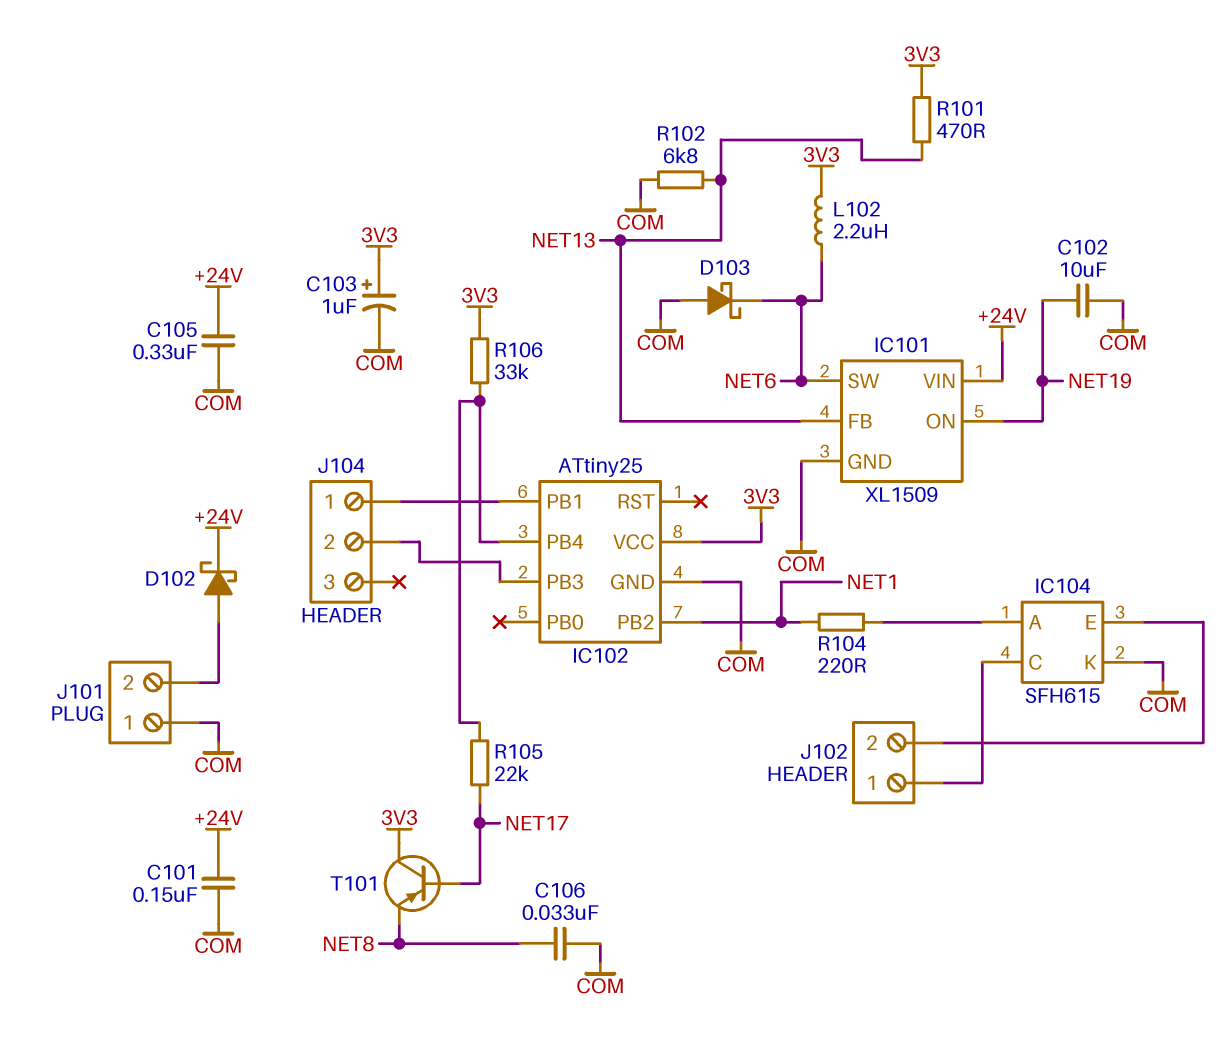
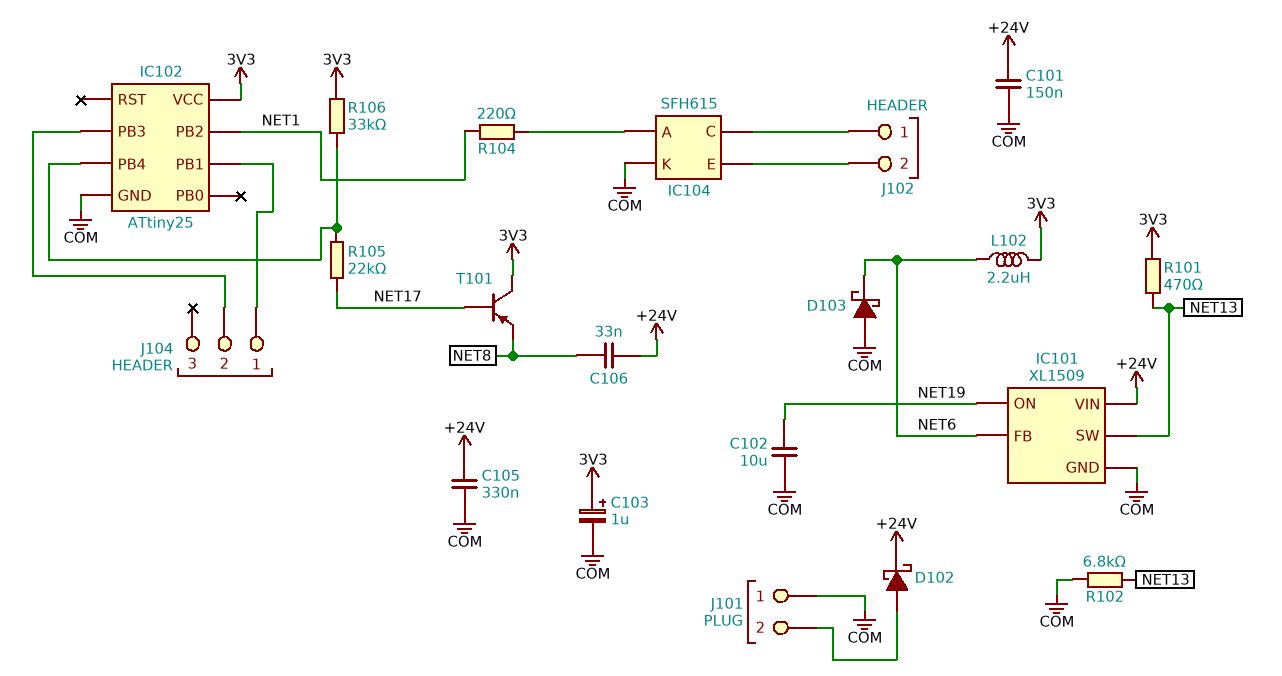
C106: 33nF (COM, NET8) -> 33nF (+24V, NET8)
IC101 pin FB: NET13 -> NET6
IC101 pin SW: NET6 -> NET13

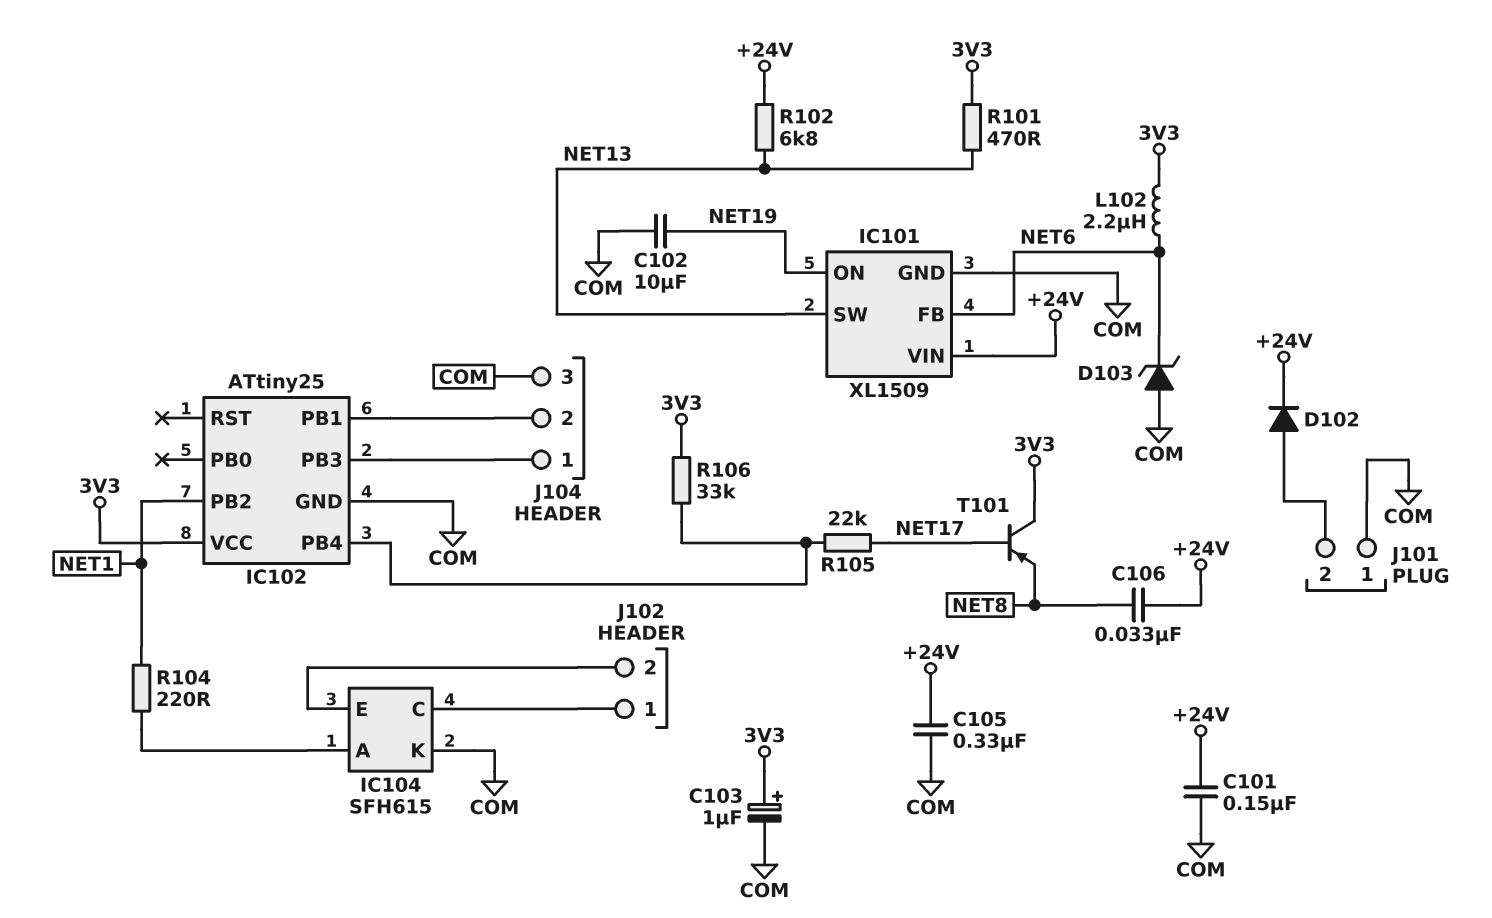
D102: schottky (A J101/2, K +24V) -> diode (A J101/2, K +24V)
D103: schottky (A COM, K NET6) -> zener (A COM, K NET6)
J104 pin 1: IC102/PB1 -> IC102/PB3
J104 pin 2: IC102/PB3 -> IC102/PB1
J104 pin 3: none -> COM
R102: 6.8k (COM, NET13) -> 6.8k (+24V, NET13)

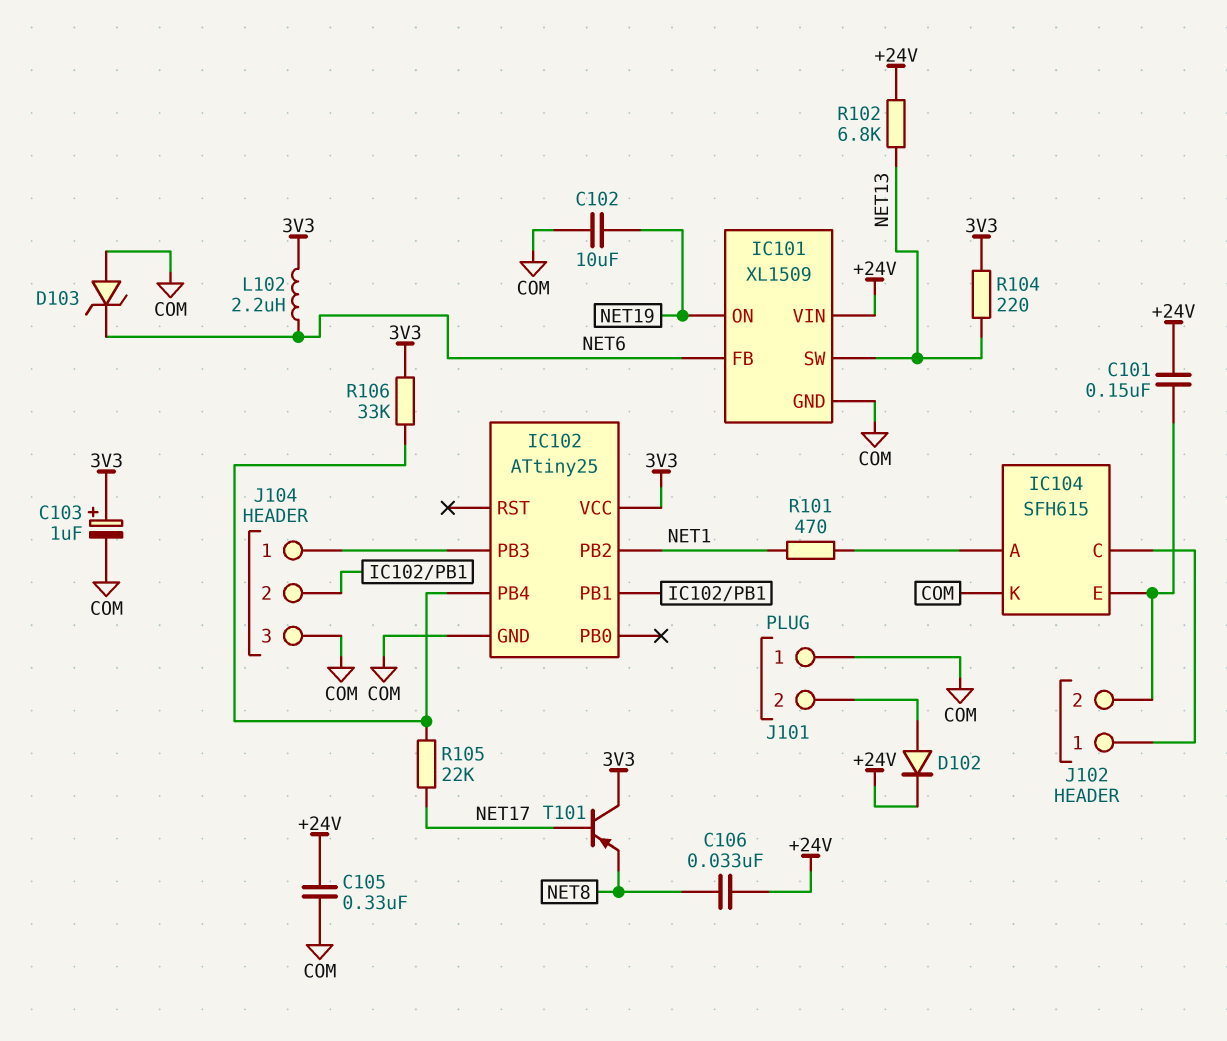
C101: 150nF (+24V, COM) -> 150nF (+24V, IC104/E)
R101: 470 (3V3, NET13) -> 470 (IC104/A, NET1)
R104: 220 (IC104/A, NET1) -> 220 (3V3, NET13)

